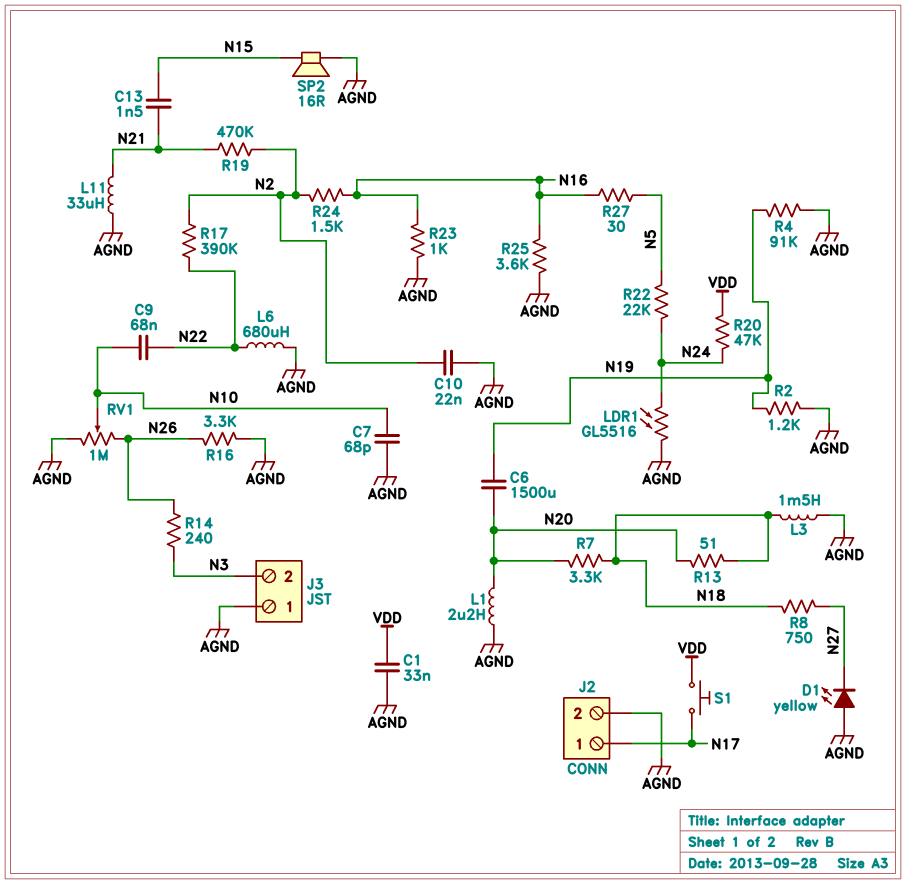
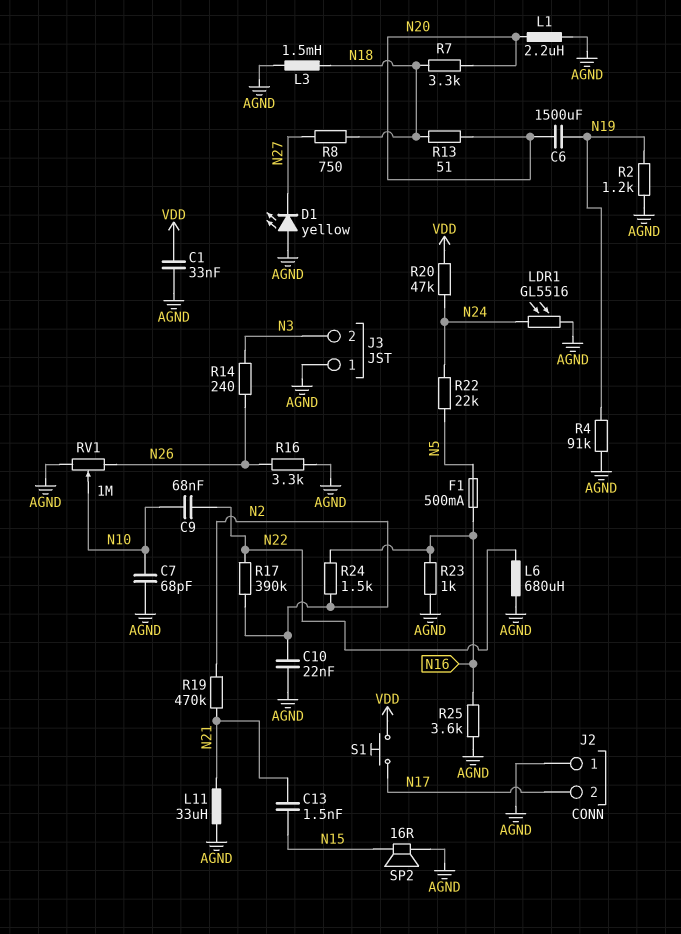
F1: none -> 500mA (N5, N16)
J2 pin 1: N17 -> AGND
J2 pin 2: AGND -> N17
R27: 30 (N5, N16) -> none

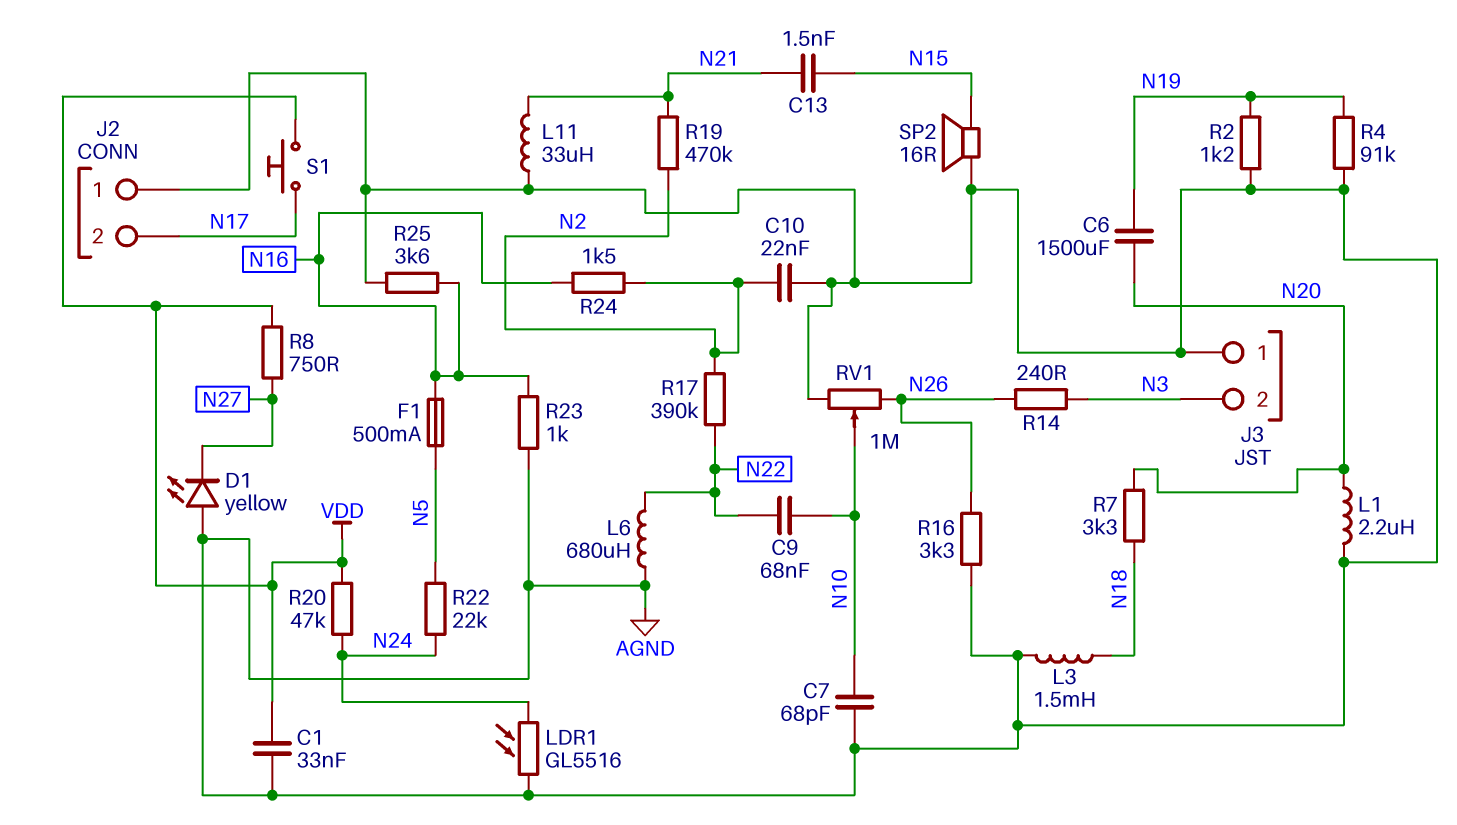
R8: 750 (N18, N27) -> 750 (N27, VDD)
R13: 51 (N18, N20) -> none

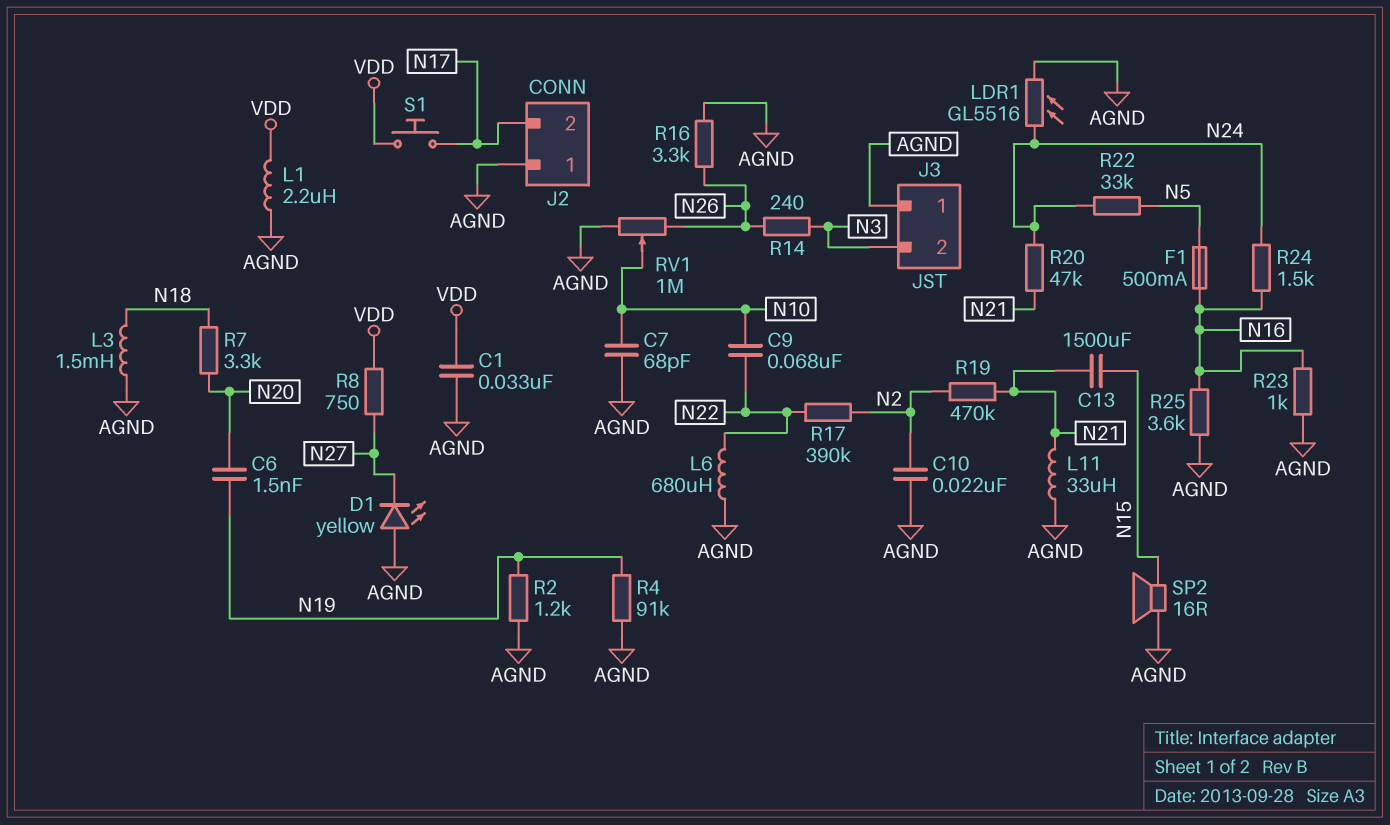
C6: 1500uF (N19, N20) -> 1.5nF (N19, N20)
C13: 1.5nF (N15, N21) -> 1500uF (N15, N21)
L1: 2.2uH (AGND, N20) -> 2.2uH (AGND, VDD)
R20: 47k (N24, VDD) -> 47k (N21, N24)
R22: 22k (N5, N24) -> 33k (N5, N24)
R24: 1.5k (N2, N16) -> 1.5k (N16, N24)

